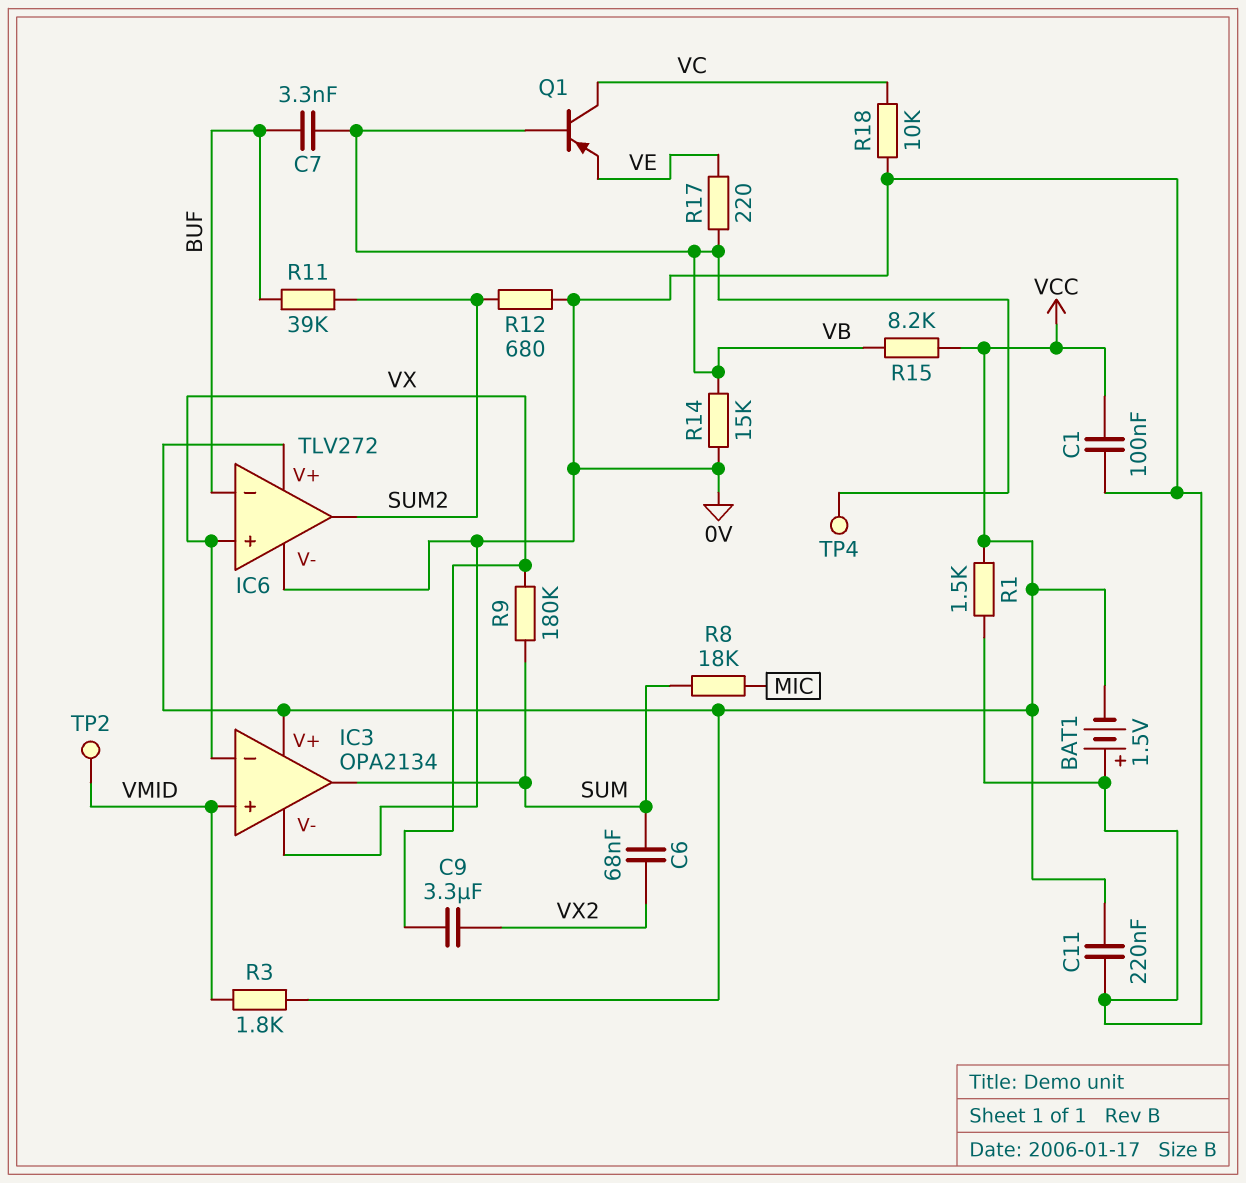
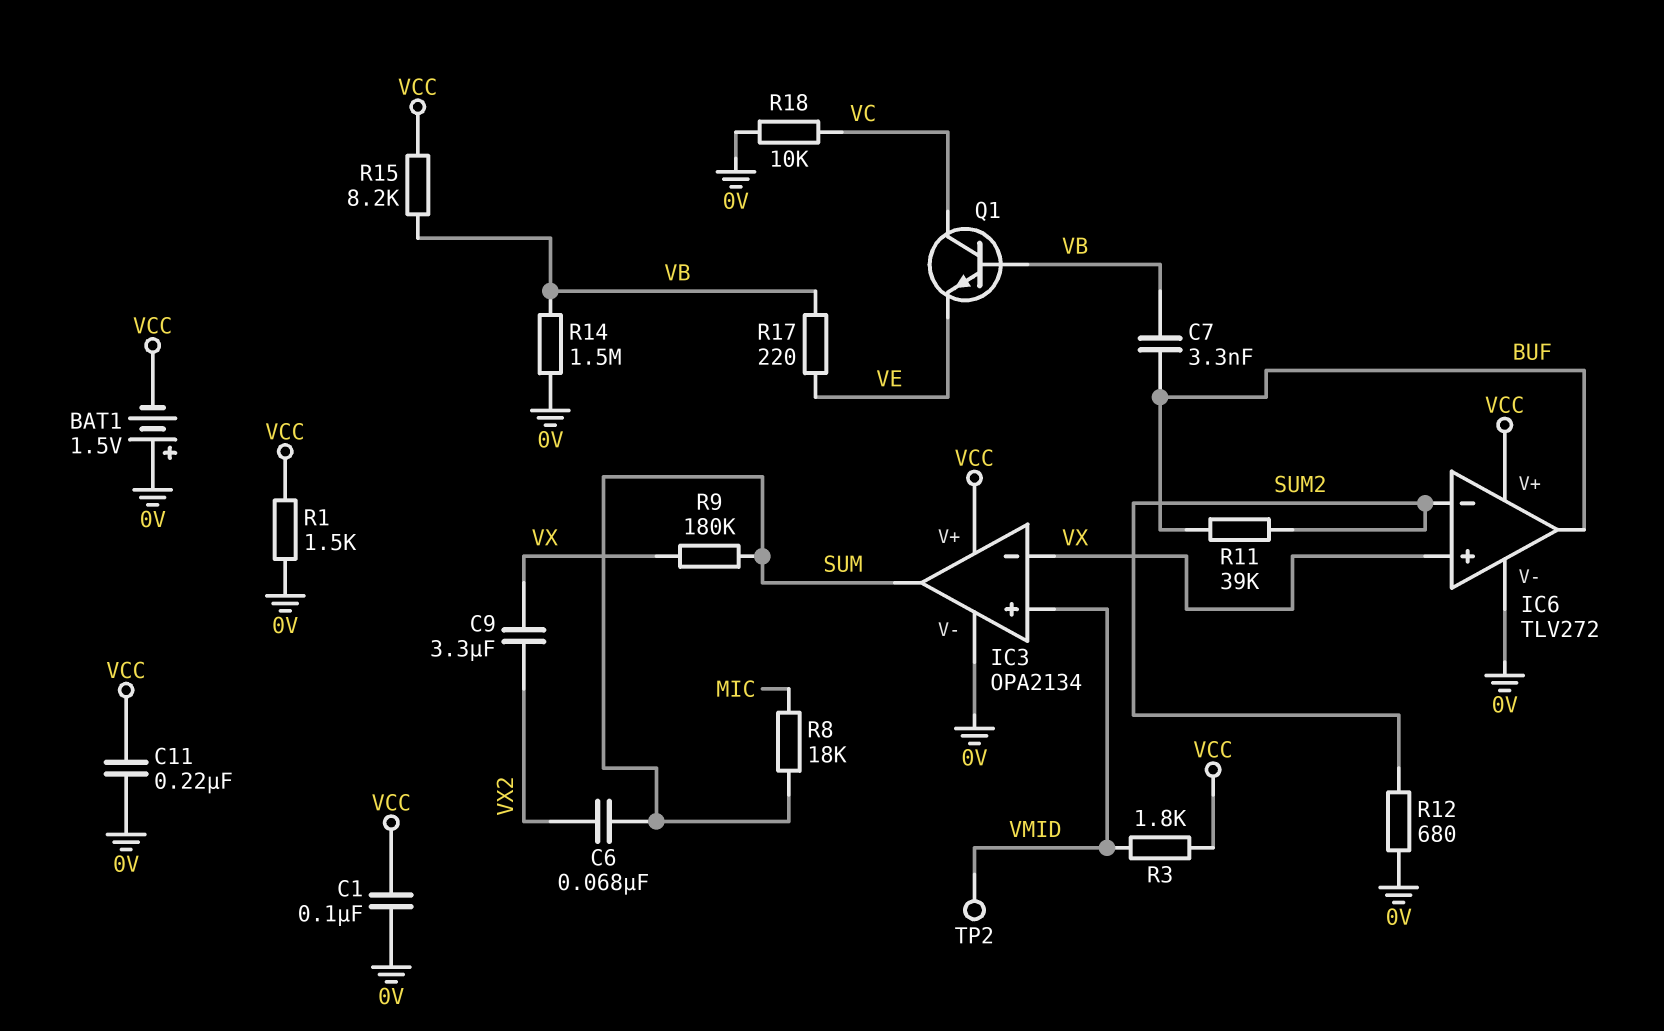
IC6 pin in-: BUF -> SUM2
IC6 pin out: SUM2 -> BUF
Q1: PNP (B VB, C VC, E VE) -> NPN (B VB, C VC, E VE)
R14: 15k (0V, VB) -> 1.5M (0V, VB)
TP4: test point (VB) -> none

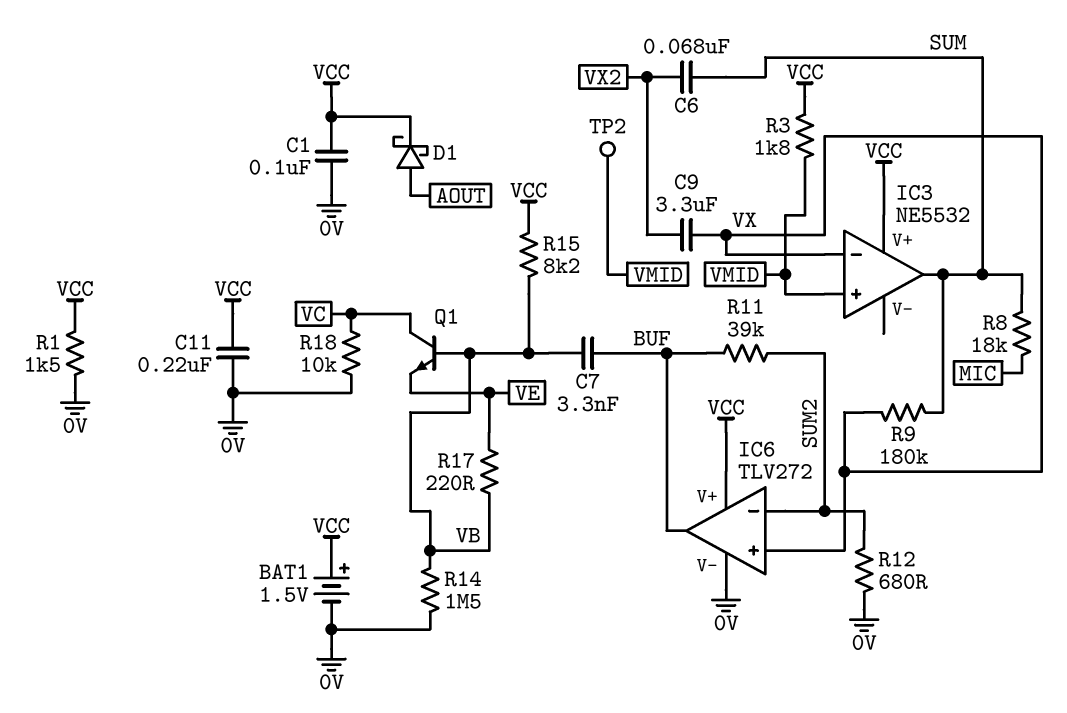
BAT1: 1.5V (plus 0V, minus VCC) -> 1.5V (plus VCC, minus 0V)
D1: none -> schottky (A AOUT, K VCC)
IC3: OPA2134 -> NE5532
IC3 pin V-: 0V -> none

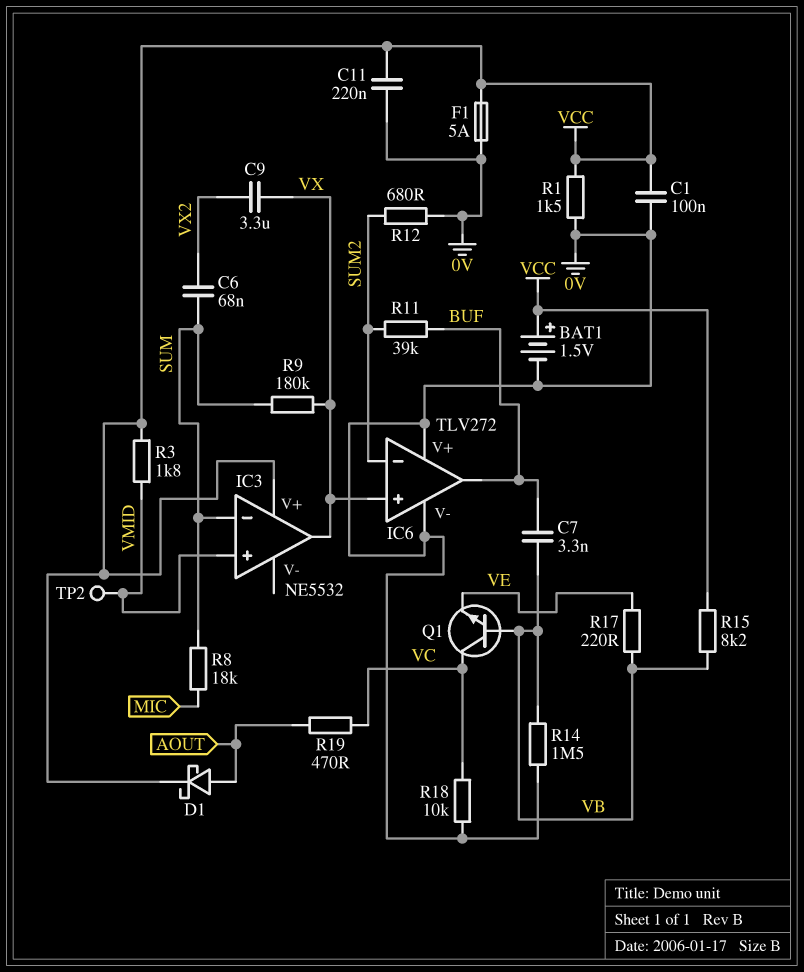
F1: none -> 5A (0V, VCC)
IC3 pin in-: VX -> SUM
IC3 pin out: SUM -> VX
IC6 pin V+: VCC -> 0V
R19: none -> 470 (AOUT, VC)

